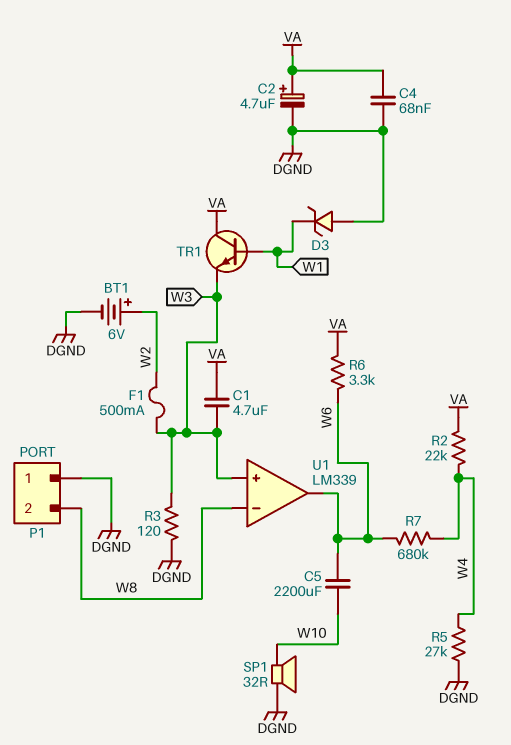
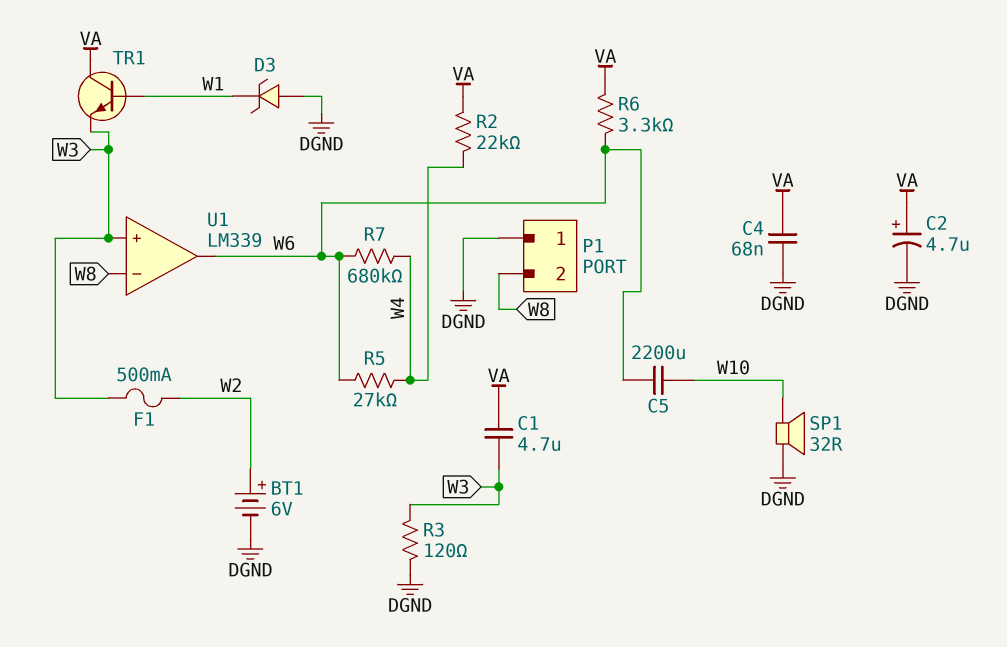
R5: 27k (DGND, W4) -> 27k (W4, W6)

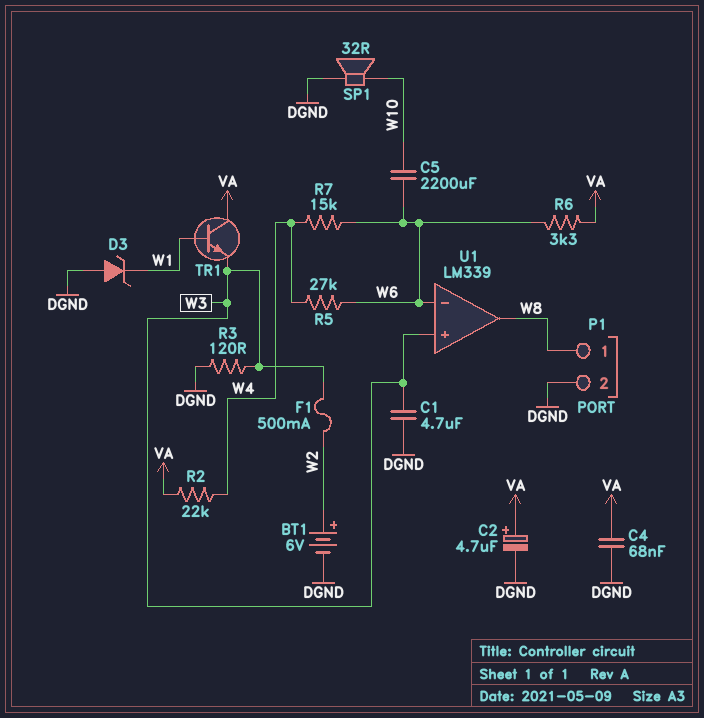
C1: 4.7uF (VA, W3) -> 4.7uF (DGND, W3)
P1 pin 1: DGND -> W8
P1 pin 2: W8 -> DGND
R7: 680k (W4, W6) -> 15k (W4, W6)
U1 pin in-: W8 -> W6
U1 pin out: W6 -> W8

